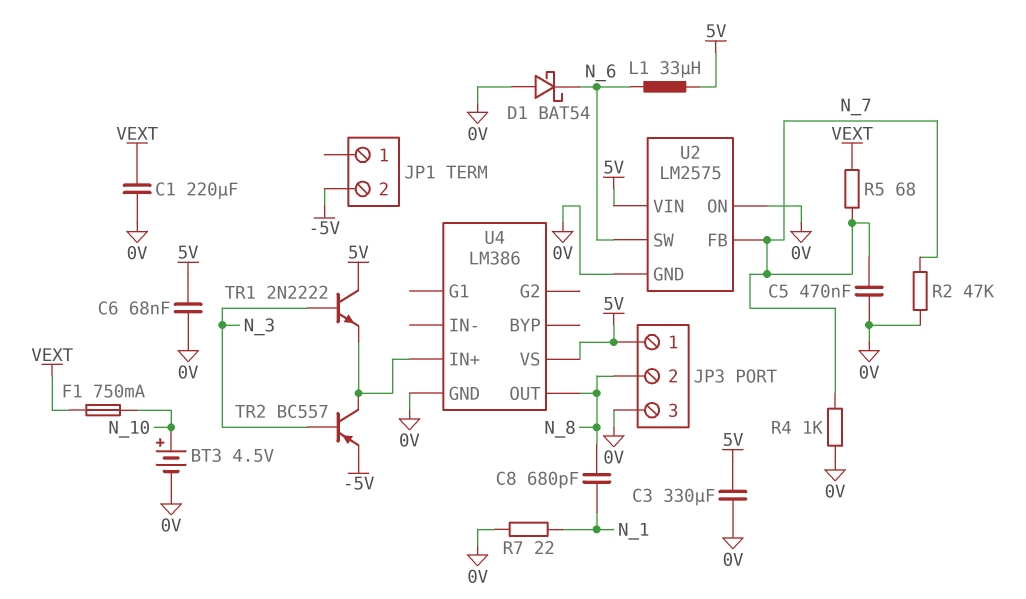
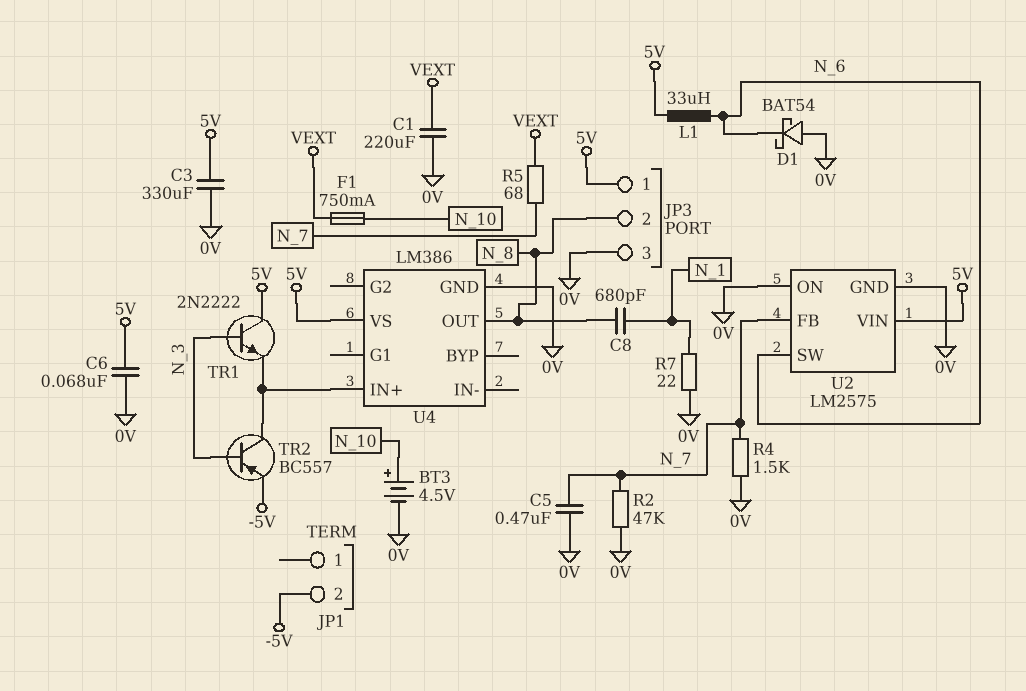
R4: 1k (0V, N_7) -> 1.5k (0V, N_7)

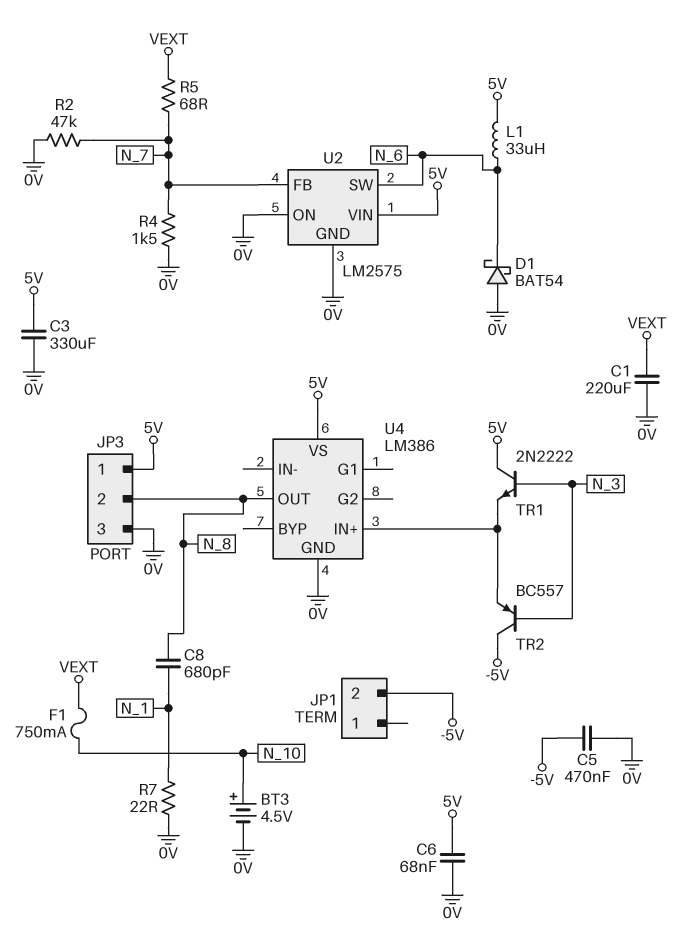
C5: 470nF (0V, N_7) -> 470nF (-5V, 0V)
TR2: PNP BC557 (B N_3, C U4/IN+, E -5V) -> PNP BC557 (B N_3, C -5V, E U4/IN+)

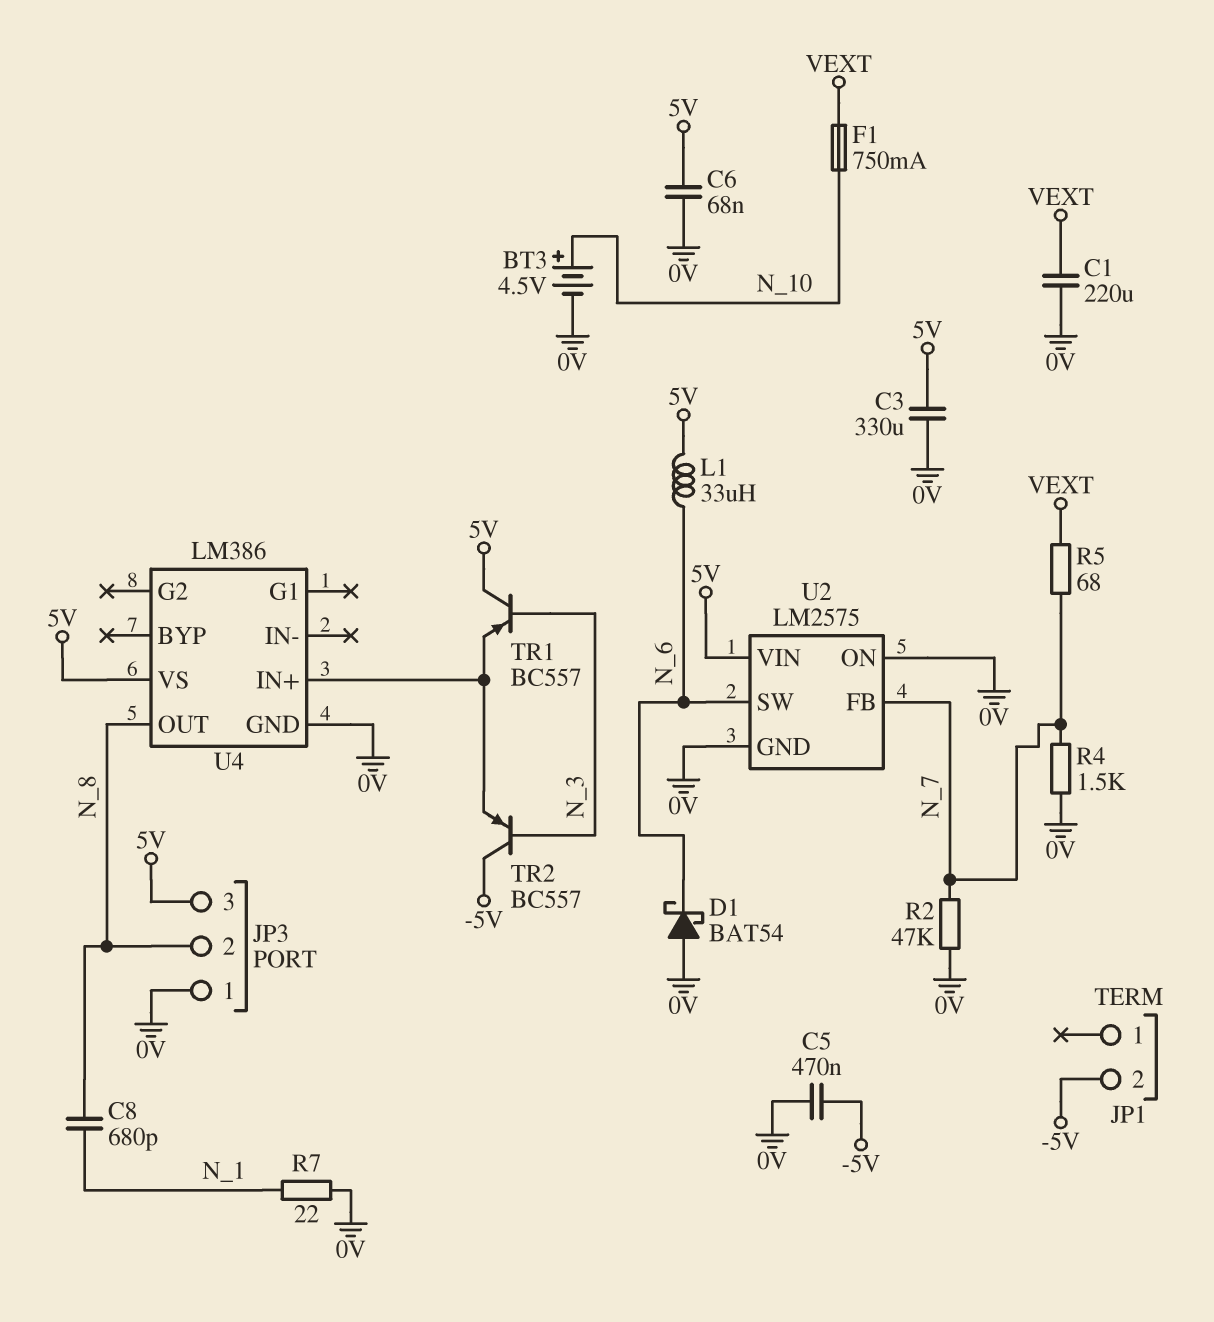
JP3 pin 1: 5V -> 0V
JP3 pin 3: 0V -> 5V
TR1: NPN 2N2222 (B N_3, C 5V, E U4/IN+) -> PNP BC557 (B N_3, C 5V, E U4/IN+)

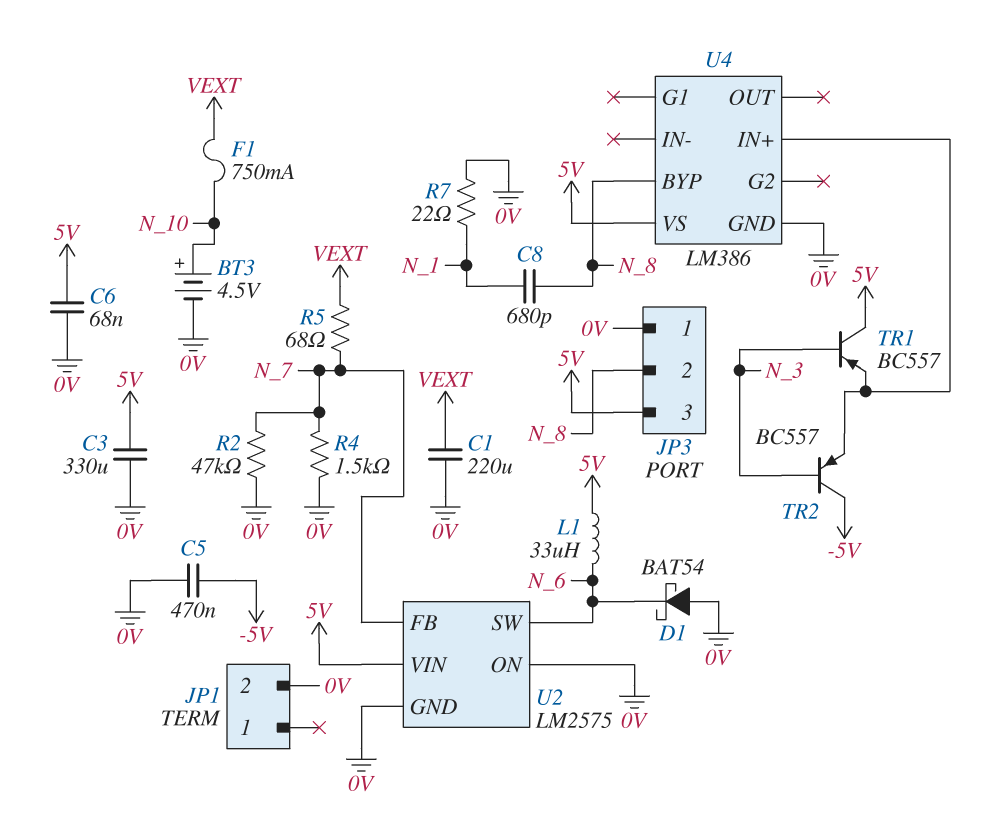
JP1 pin 2: -5V -> 0V
U4 pin BYP: none -> N_8
U4 pin OUT: N_8 -> none

